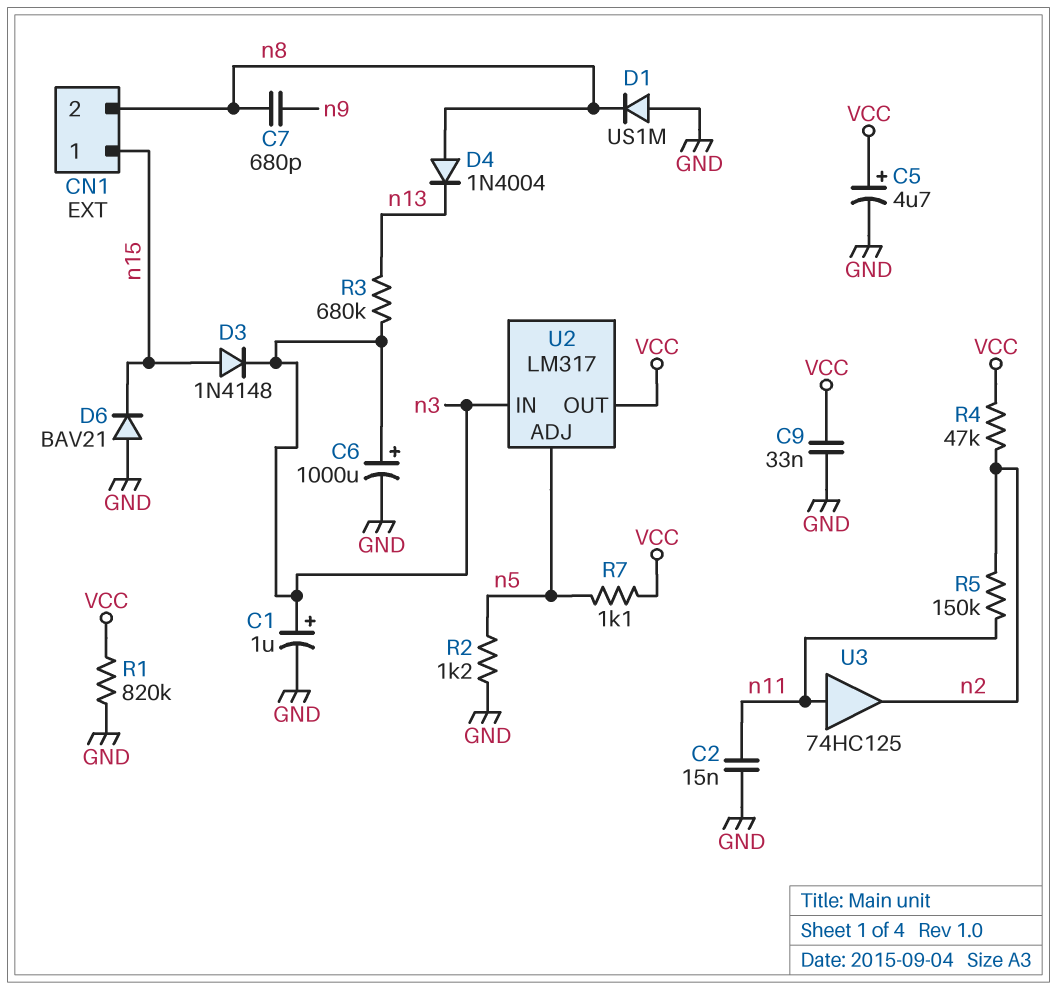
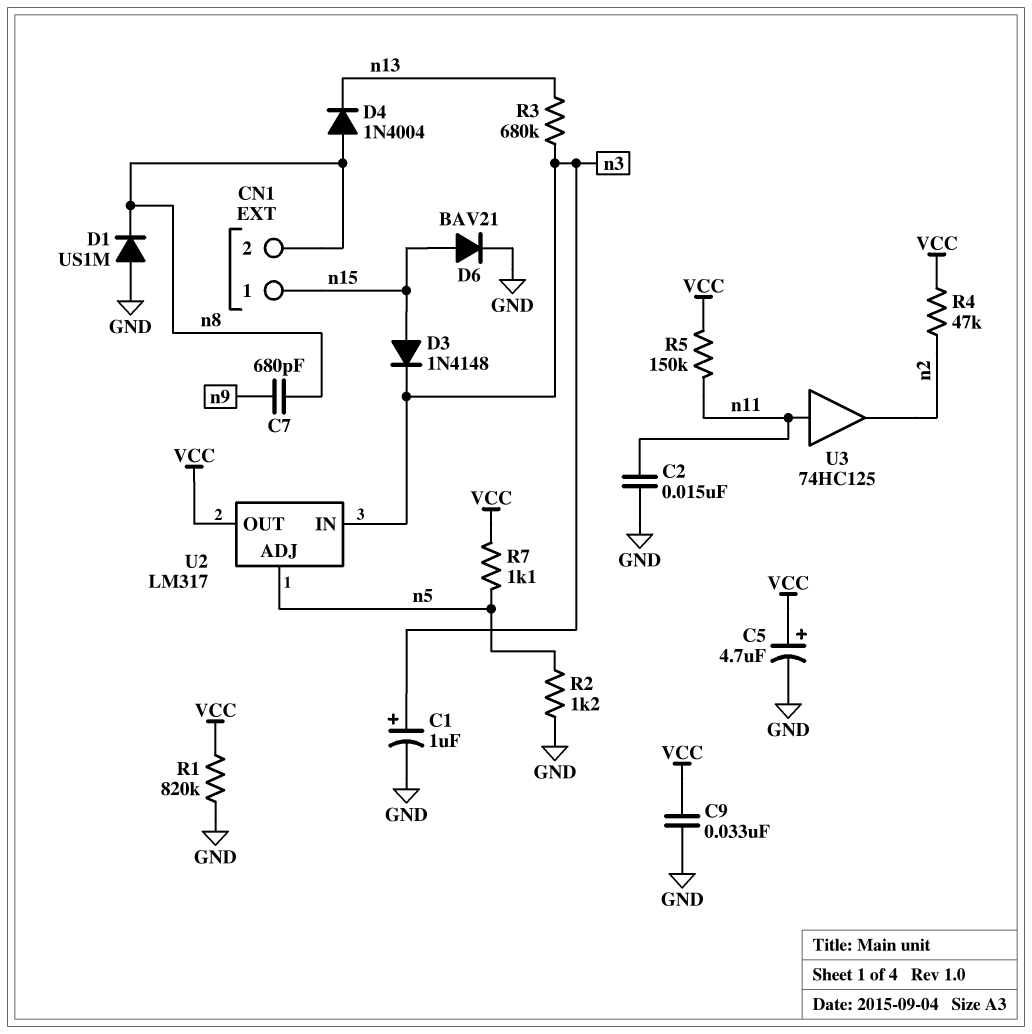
C6: 1000uF (plus n3, minus GND) -> none
D6: diode BAV21 (A GND, K n15) -> diode BAV21 (A n15, K GND)
R5: 150k (n2, n11) -> 150k (VCC, n11)

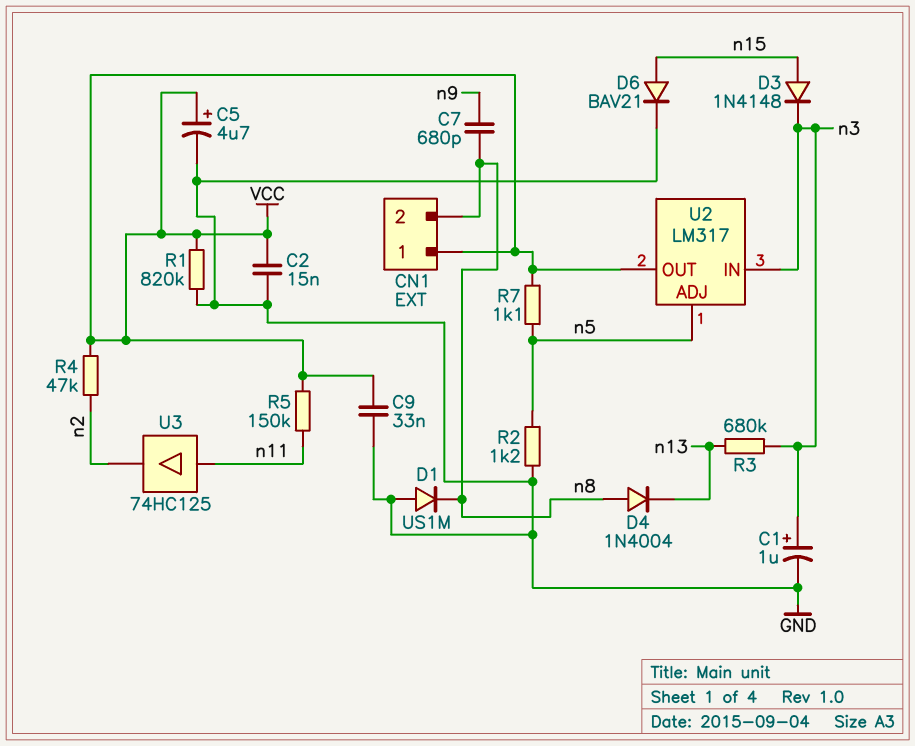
C2: 15nF (GND, n11) -> 15nF (GND, VCC)
CN1 pin 1: n15 -> VCC

